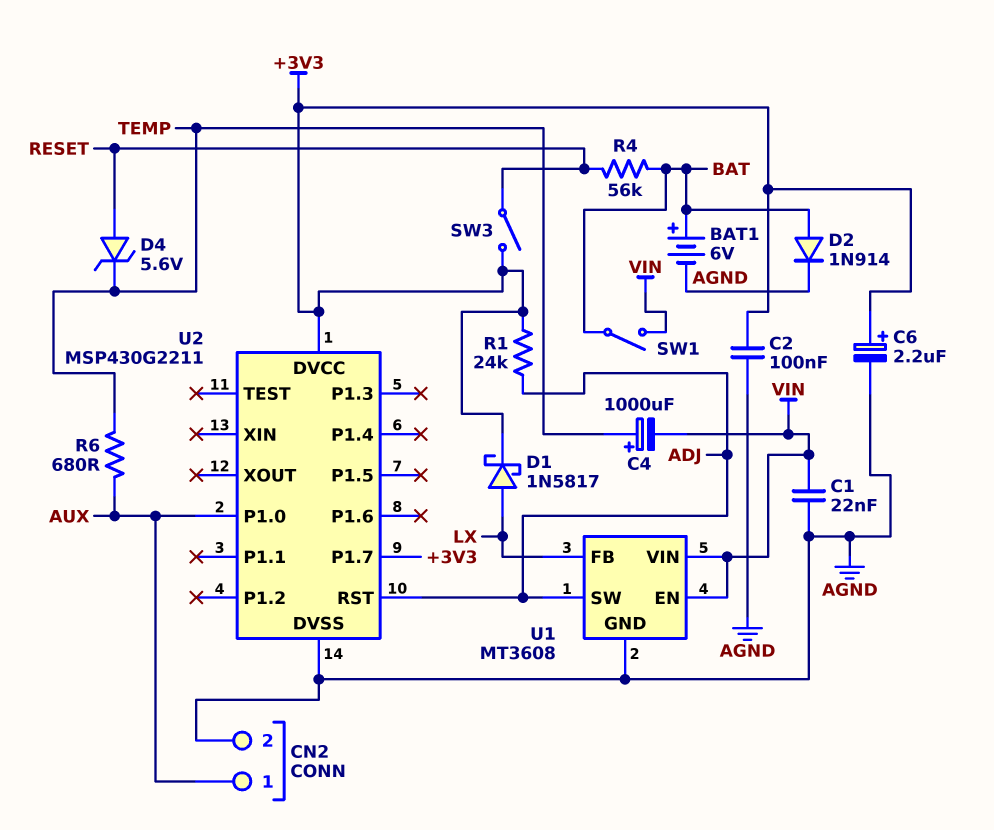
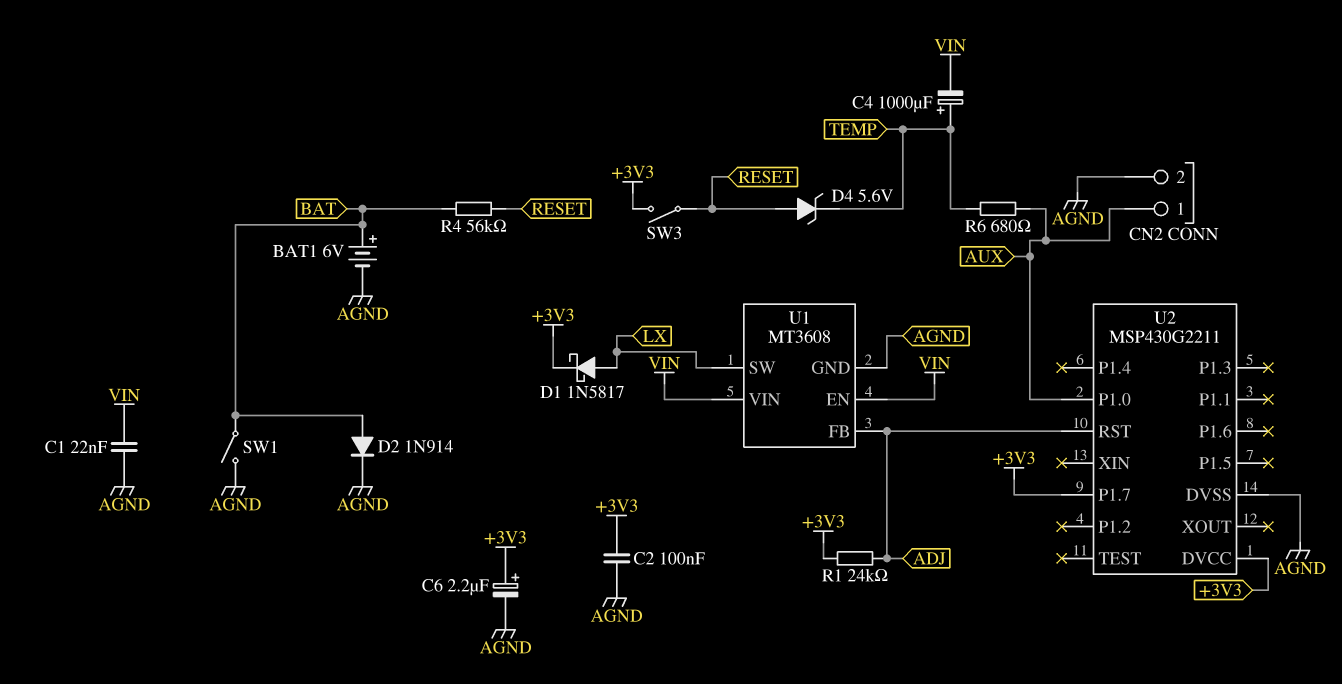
SW1: switch (BAT, VIN) -> switch (AGND, BAT)
U1 pin FB: LX -> ADJ
U1 pin SW: ADJ -> LX

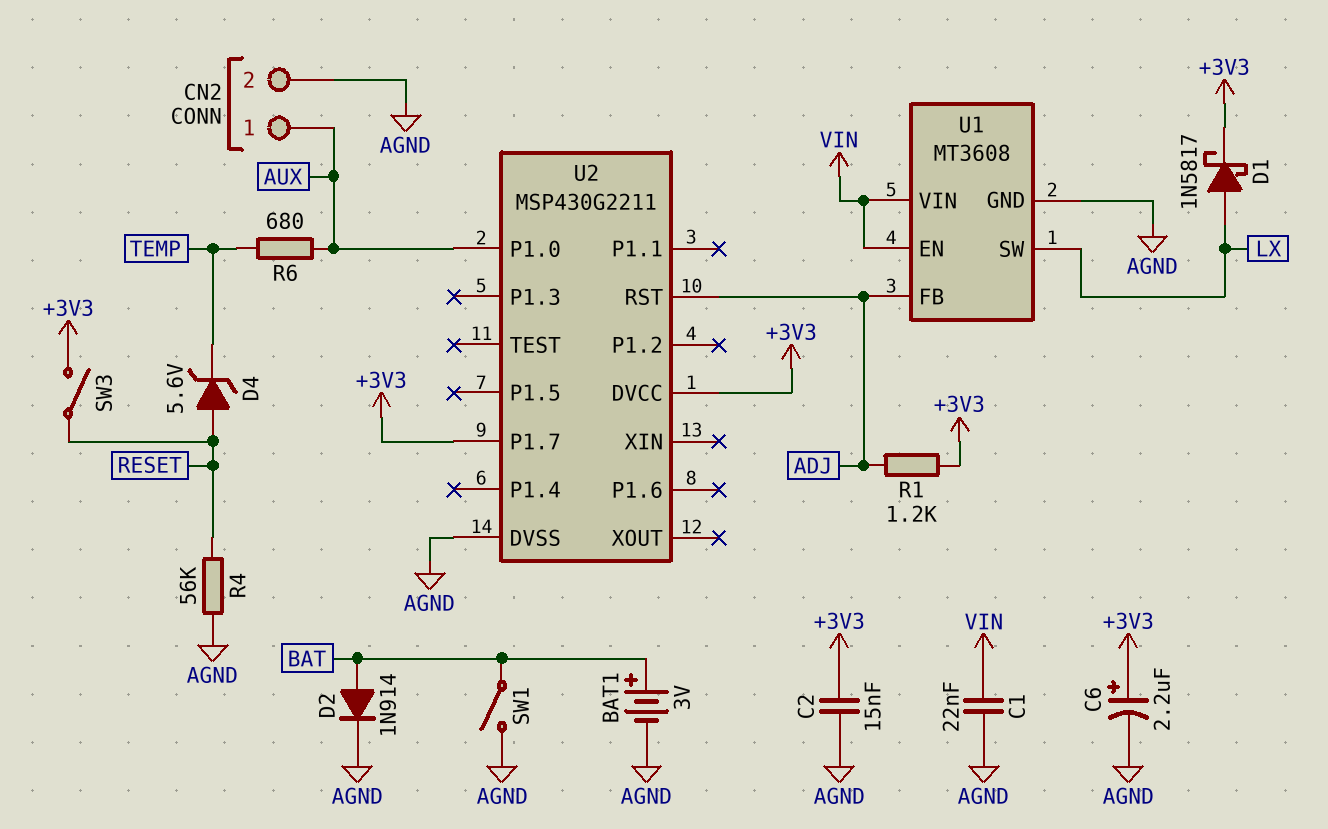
BAT1: 6V (plus BAT, minus AGND) -> 3V (plus BAT, minus AGND)
C2: 100nF (+3V3, AGND) -> 15nF (+3V3, AGND)
C4: 1000uF (plus TEMP, minus VIN) -> none
R1: 24k (+3V3, ADJ) -> 1.2k (+3V3, ADJ)
R4: 56k (BAT, RESET) -> 56k (AGND, RESET)

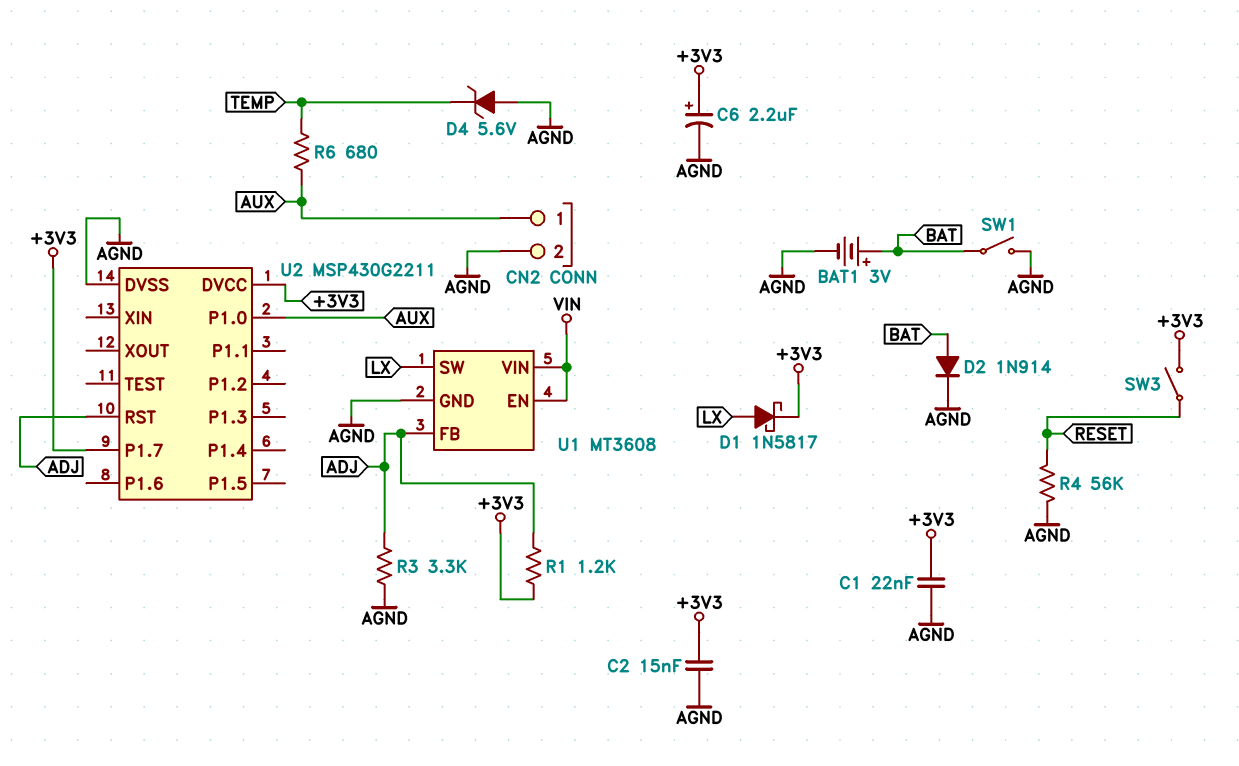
C1: 22nF (AGND, VIN) -> 22nF (+3V3, AGND)
D4: zener 5.6V (A RESET, K TEMP) -> zener 5.6V (A AGND, K TEMP)
R3: none -> 3.3k (ADJ, AGND)

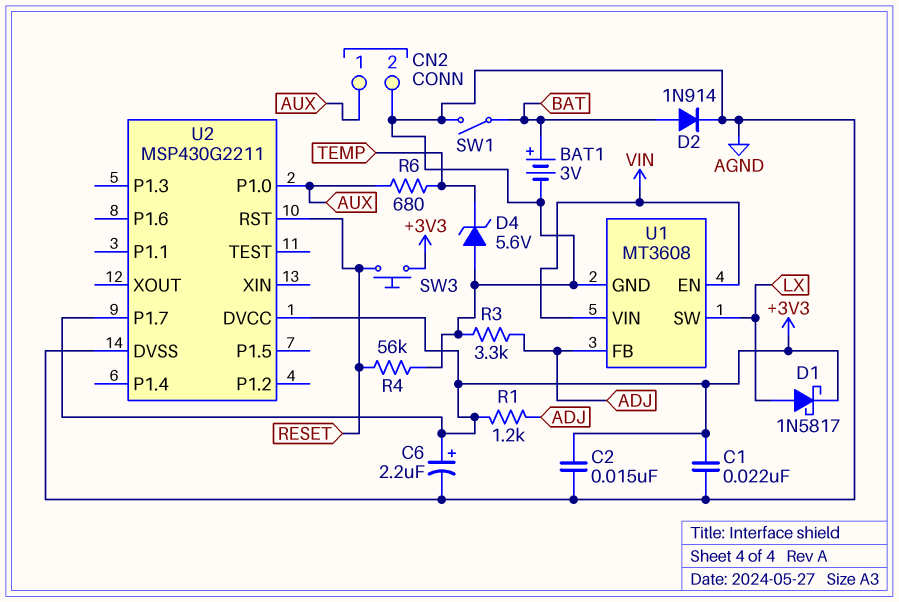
SW3: switch (+3V3, RESET) -> button (+3V3, RESET)
U2 pin RST: ADJ -> RESET

